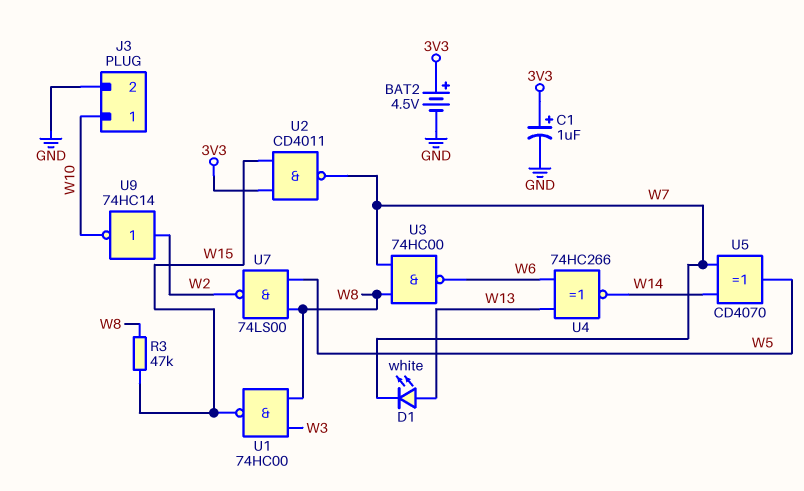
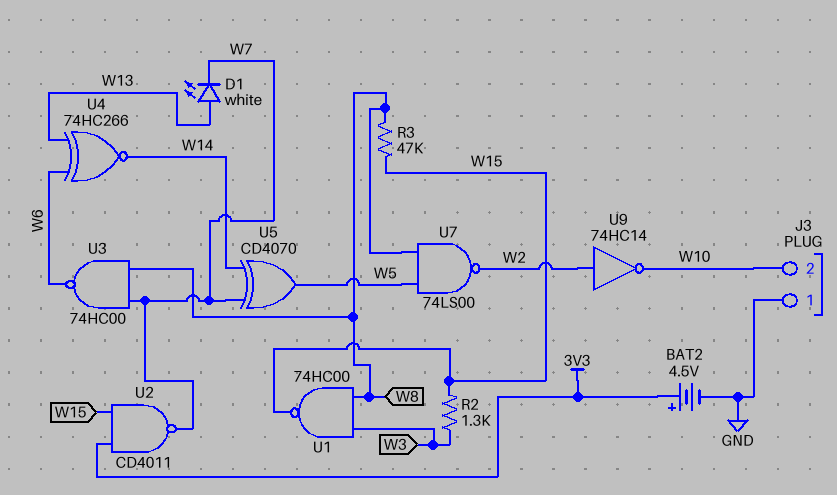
C1: 1uF (plus 3V3, minus GND) -> none
J3 pin 1: W10 -> GND
J3 pin 2: GND -> W10
R2: none -> 1.3k (W3, W15)

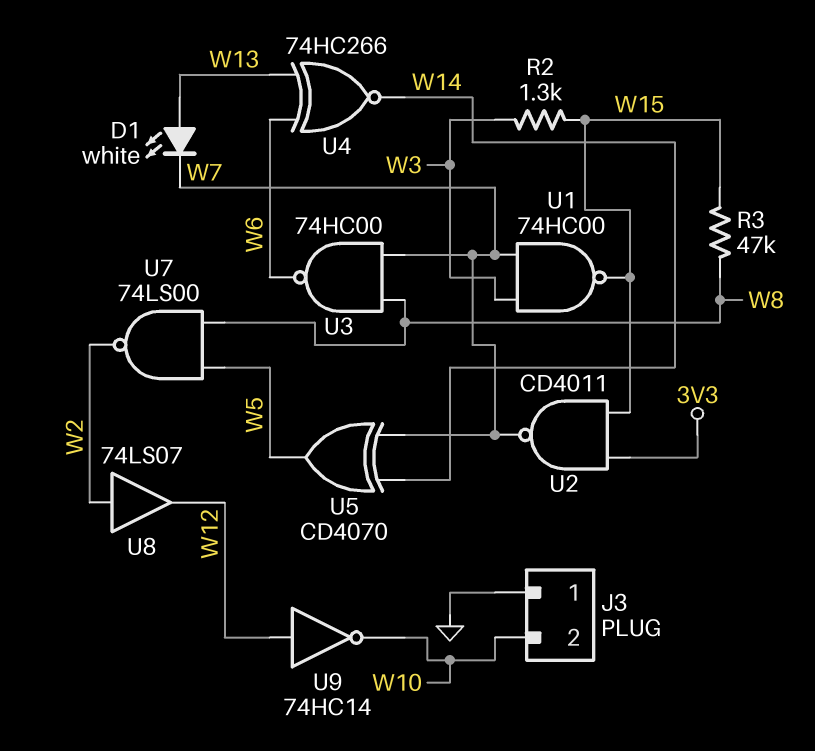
BAT2: 4.5V (plus 3V3, minus GND) -> none
U1: NAND 74HC00 (in W3, in W8, out W15) -> NAND 74HC00 (in W3, in W7, out W15)
U8: none -> buffer 74LS07 (in W2, out W12)
U9: NOT 74HC14 (in W2, out W10) -> NOT 74HC14 (in W12, out W10)

